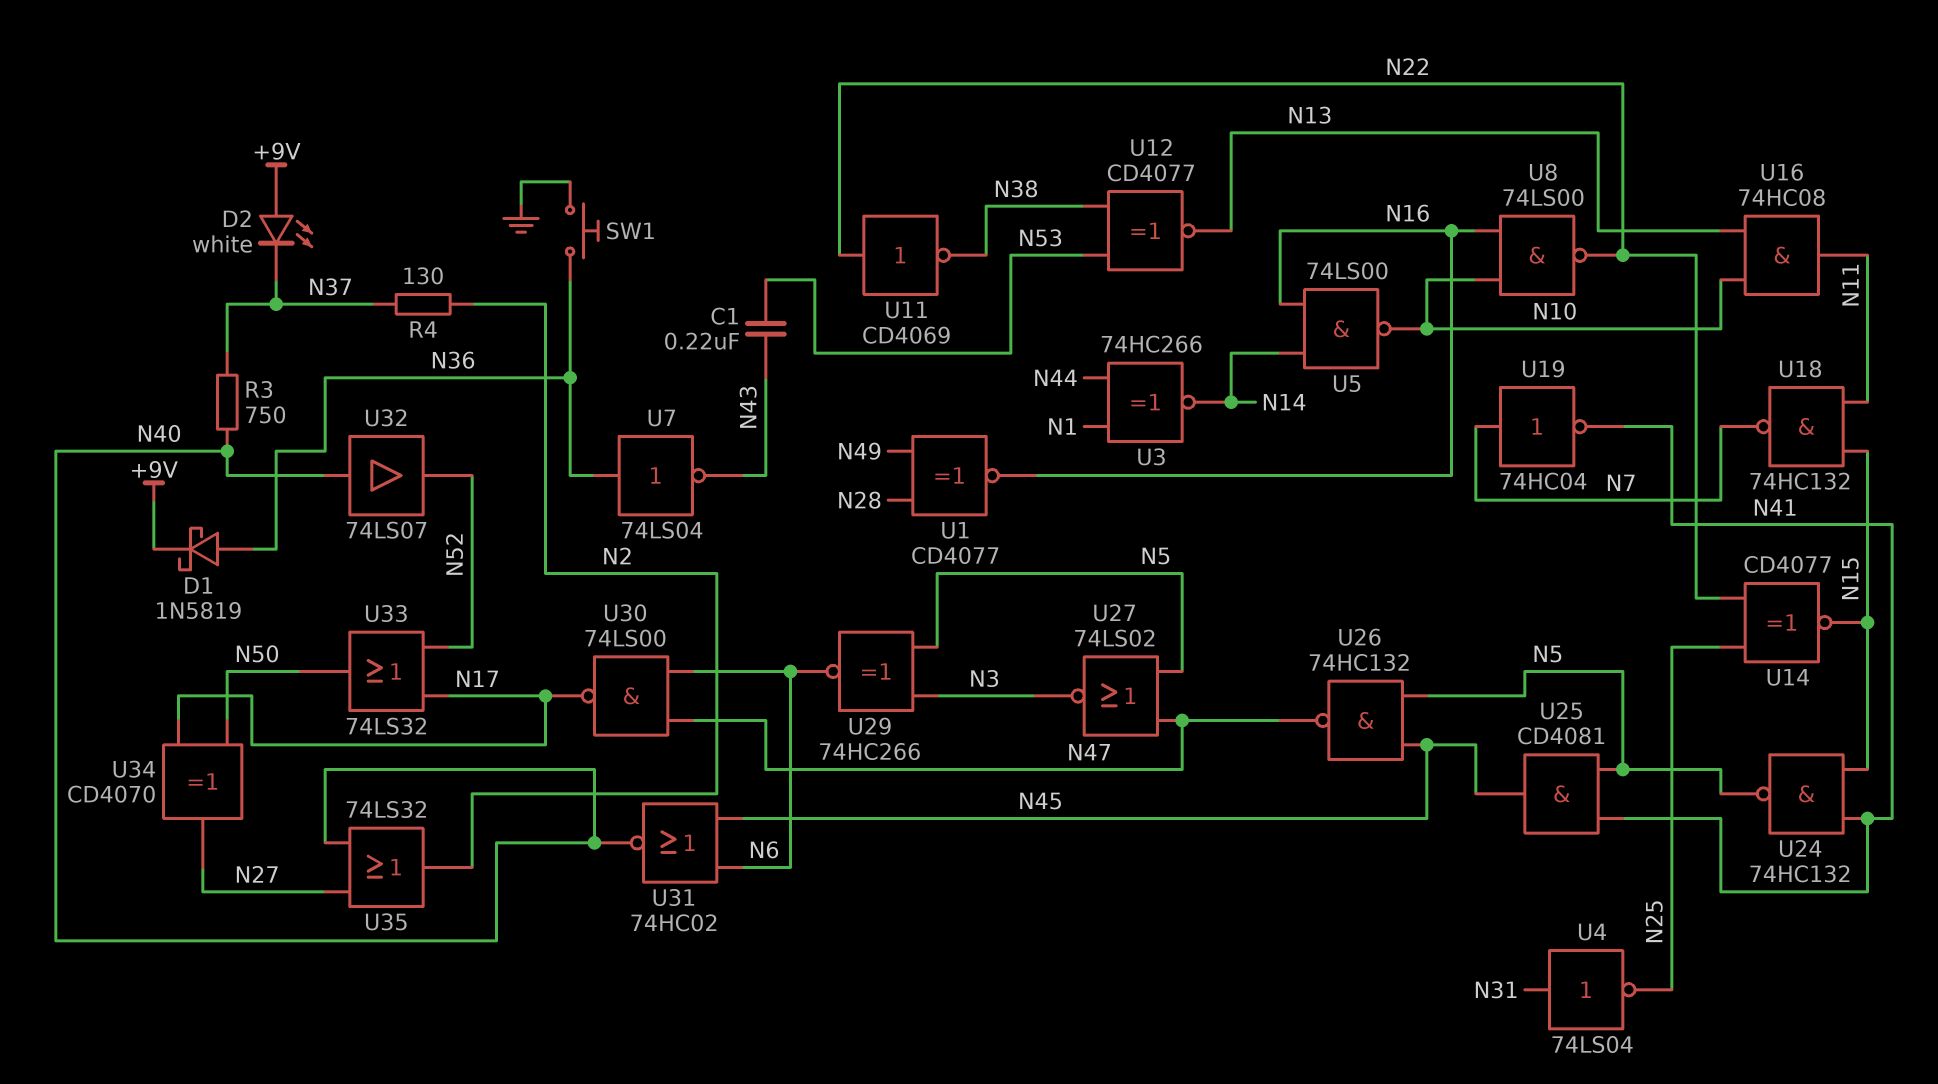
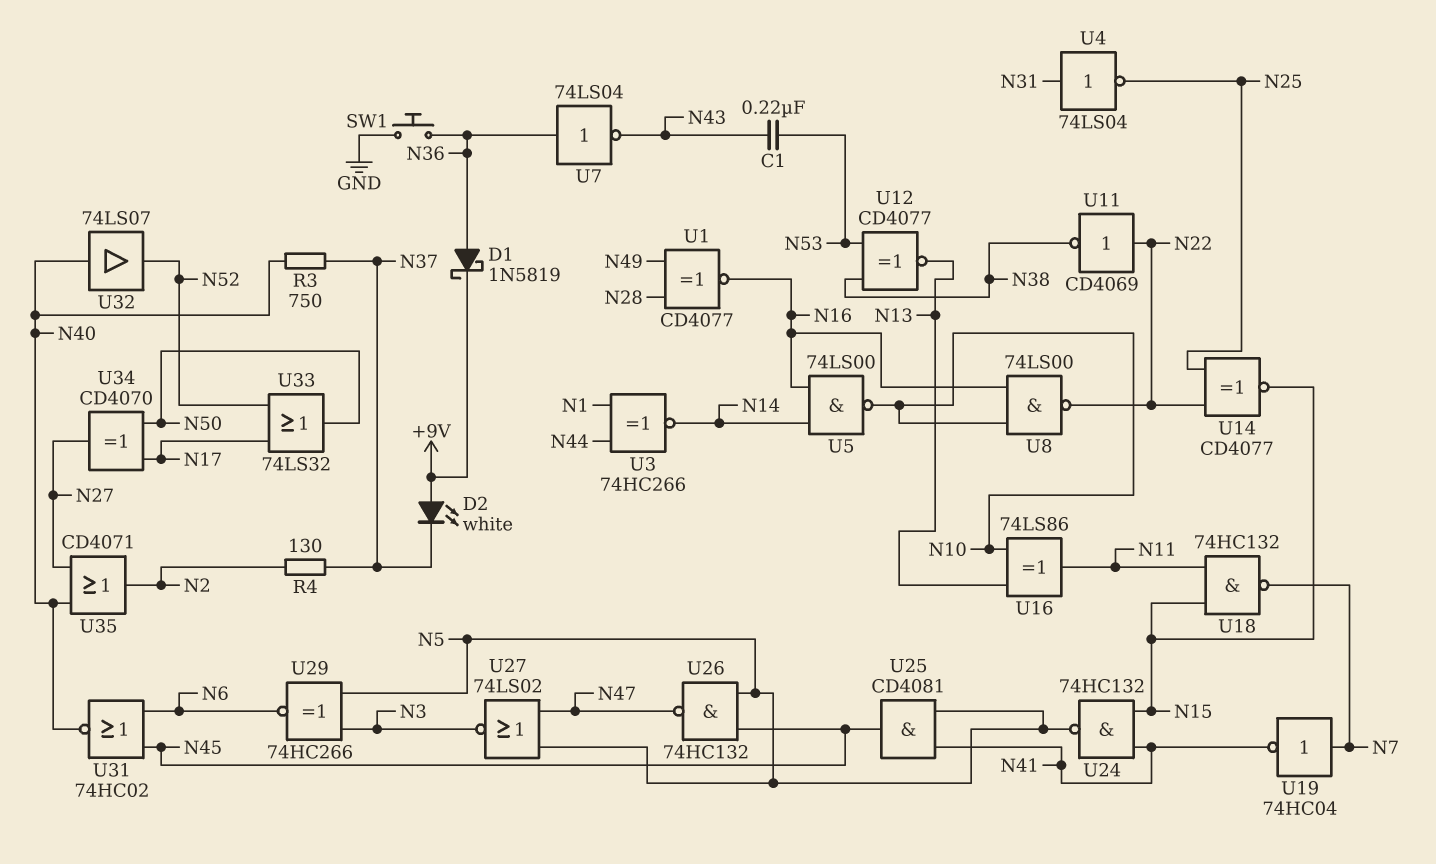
U16: AND 74HC08 (in N10, in N13, out N11) -> XOR 74LS86 (in N10, in N13, out N11)
U30: NAND 74LS00 (in N6, in N47, out N17) -> none
U35: OR 74LS32 (in N27, in N40, out N2) -> OR CD4071 (in N27, in N40, out N2)

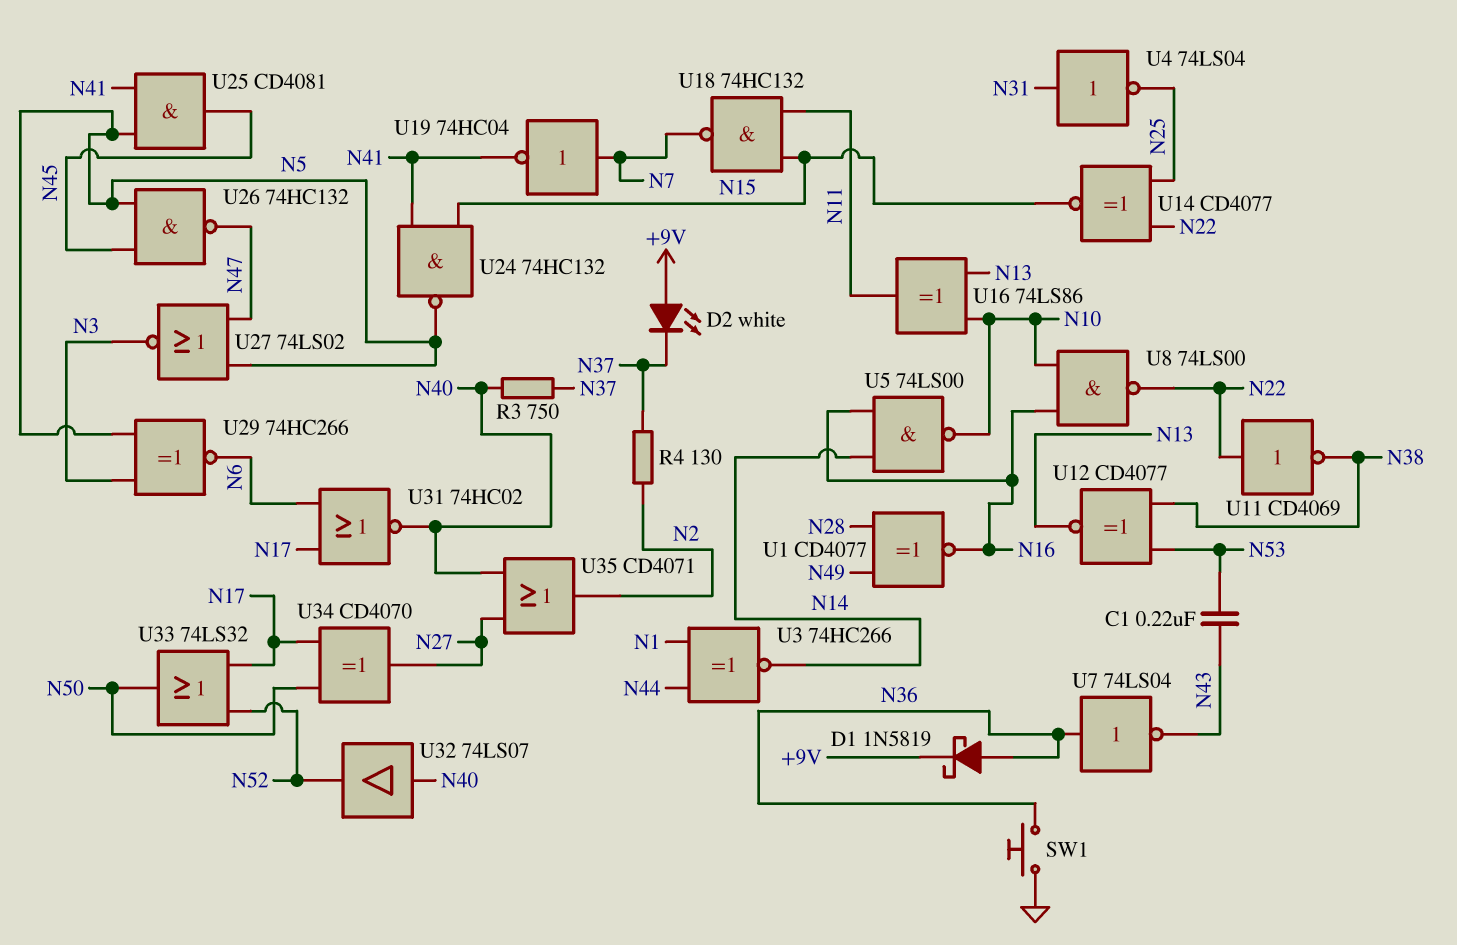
U31: NOR 74HC02 (in N6, in N45, out N40) -> NOR 74HC02 (in N6, in N17, out N40)

